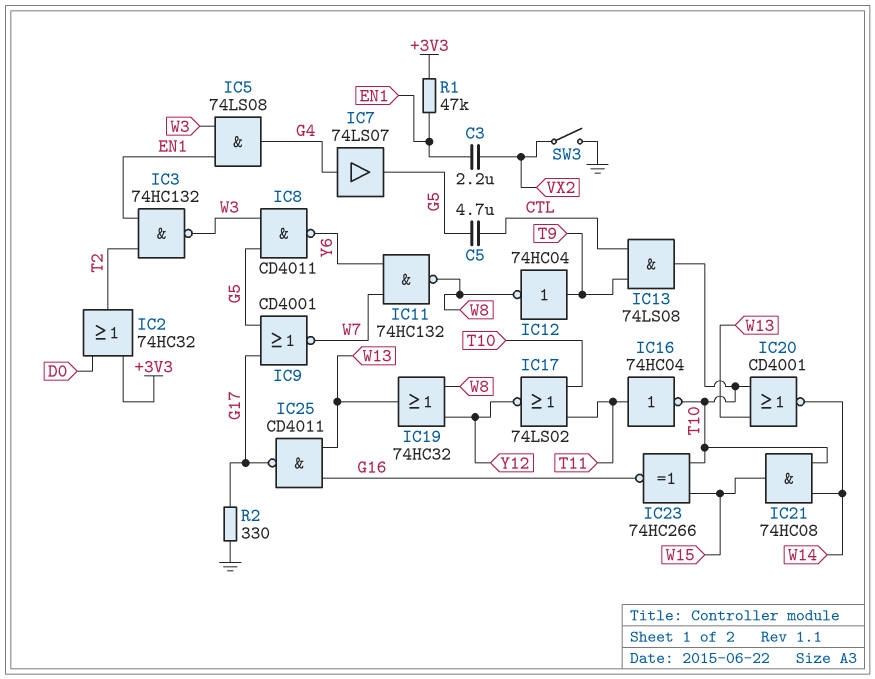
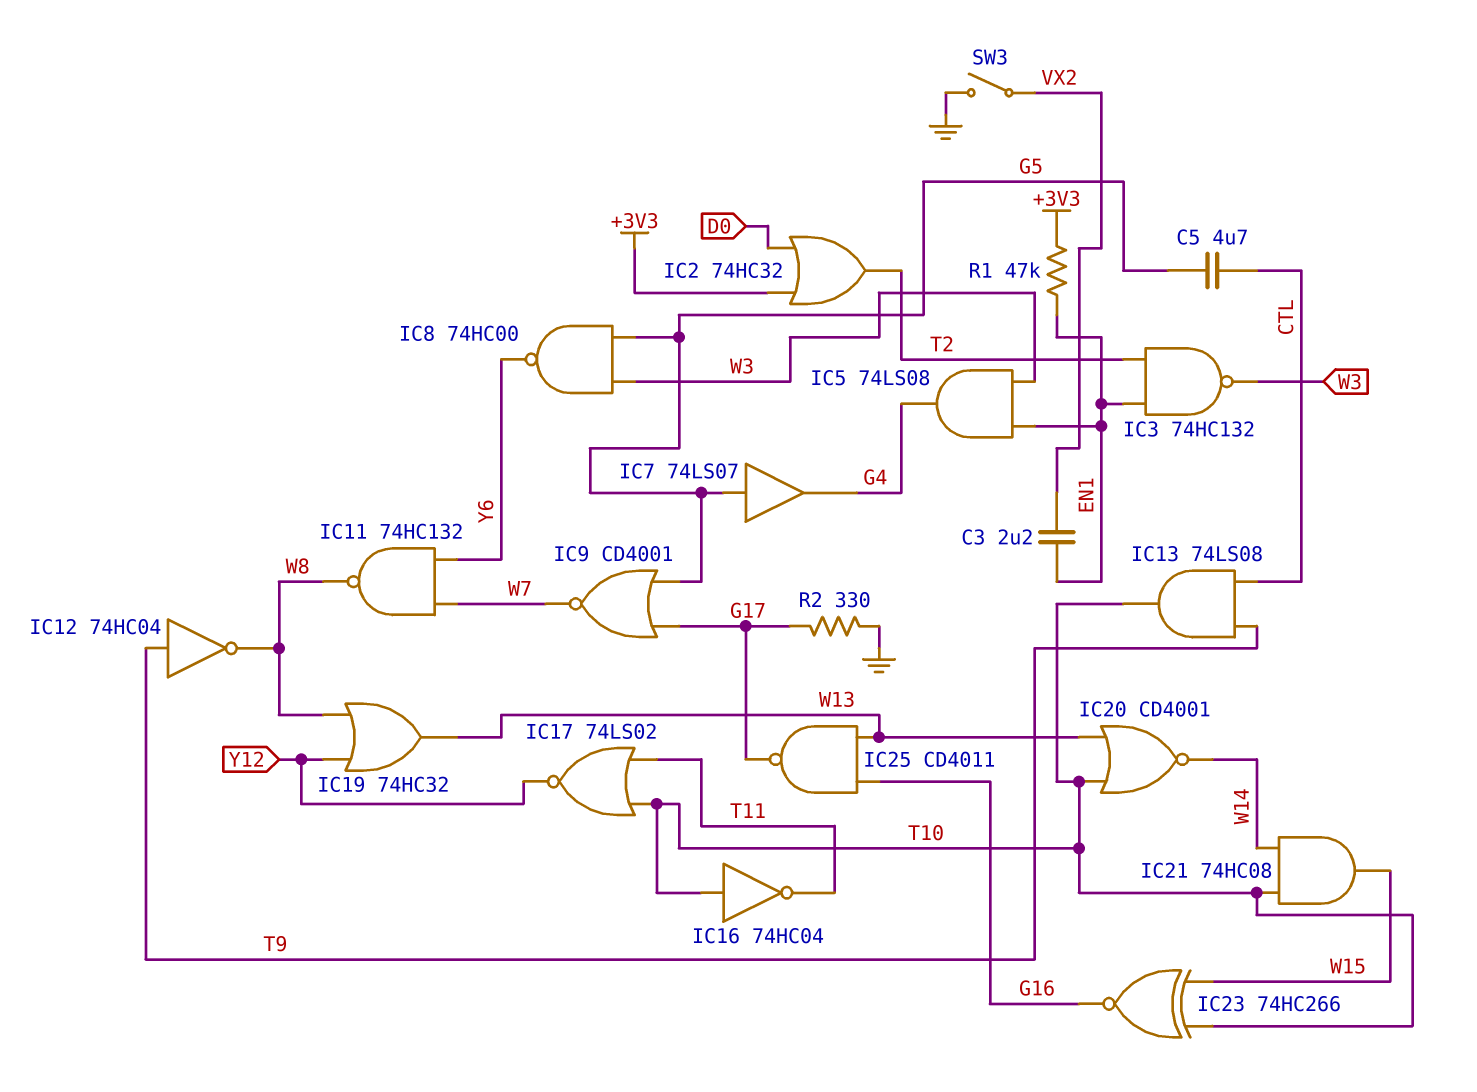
IC7: buffer 74LS07 (in G4, out G5) -> buffer 74LS07 (in G5, out G4)
IC8: NAND CD4011 (in G5, in W3, out Y6) -> NAND 74HC00 (in G5, in W3, out Y6)
IC16: NOT 74HC04 (in T11, out T10) -> NOT 74HC04 (in T10, out T11)

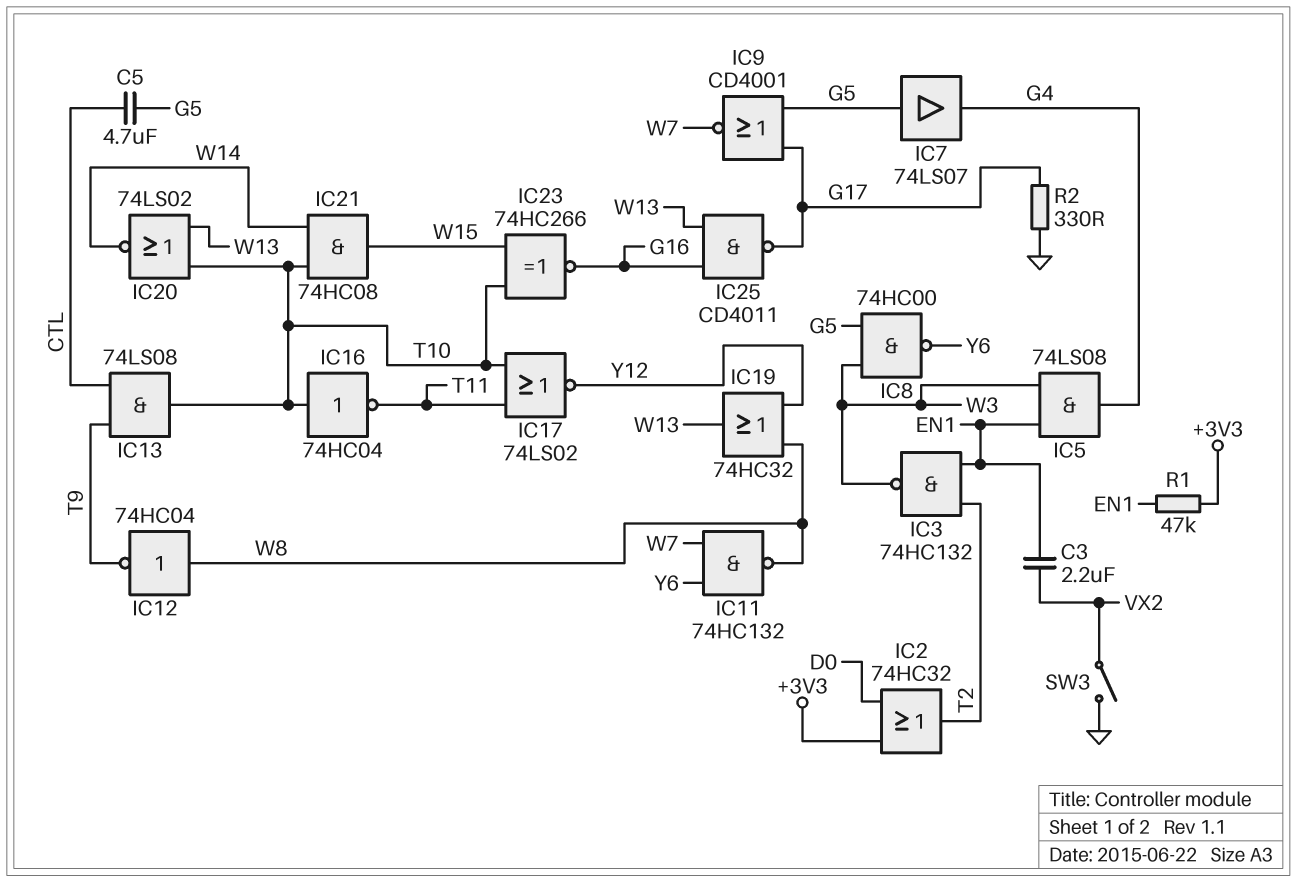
IC12: NOT 74HC04 (in T9, out W8) -> NOT 74HC04 (in W8, out T9)
IC20: NOR CD4001 (in T10, in W13, out W14) -> NOR 74LS02 (in T10, in W13, out W14)

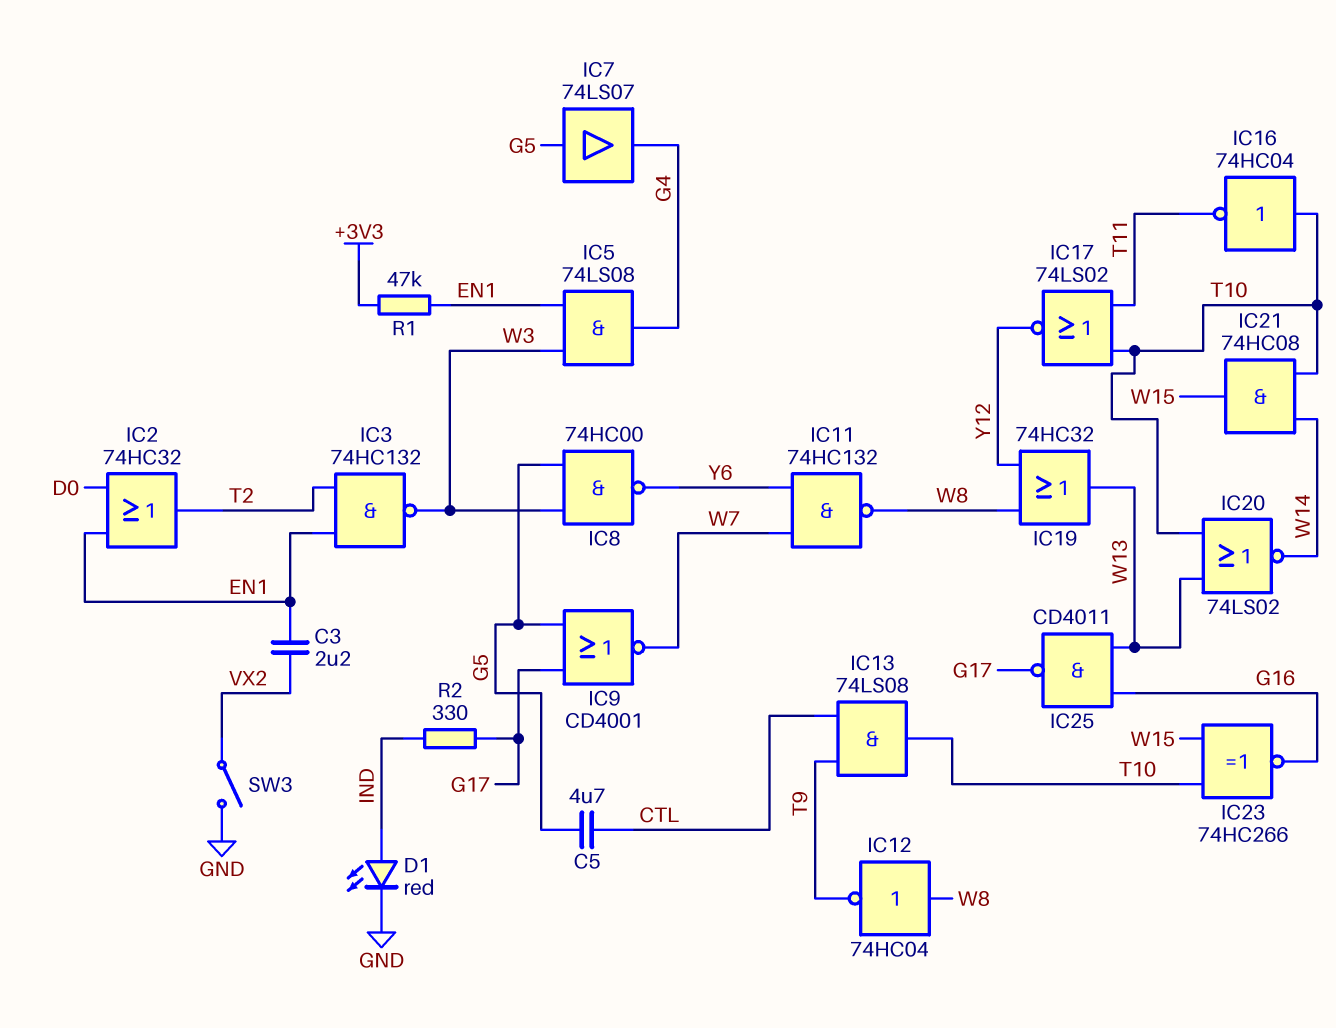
D1: none -> LED red (A IND, K GND)
IC2: OR 74HC32 (in +3V3, in D0, out T2) -> OR 74HC32 (in D0, in EN1, out T2)
R2: 330 (G17, GND) -> 330 (G17, IND)

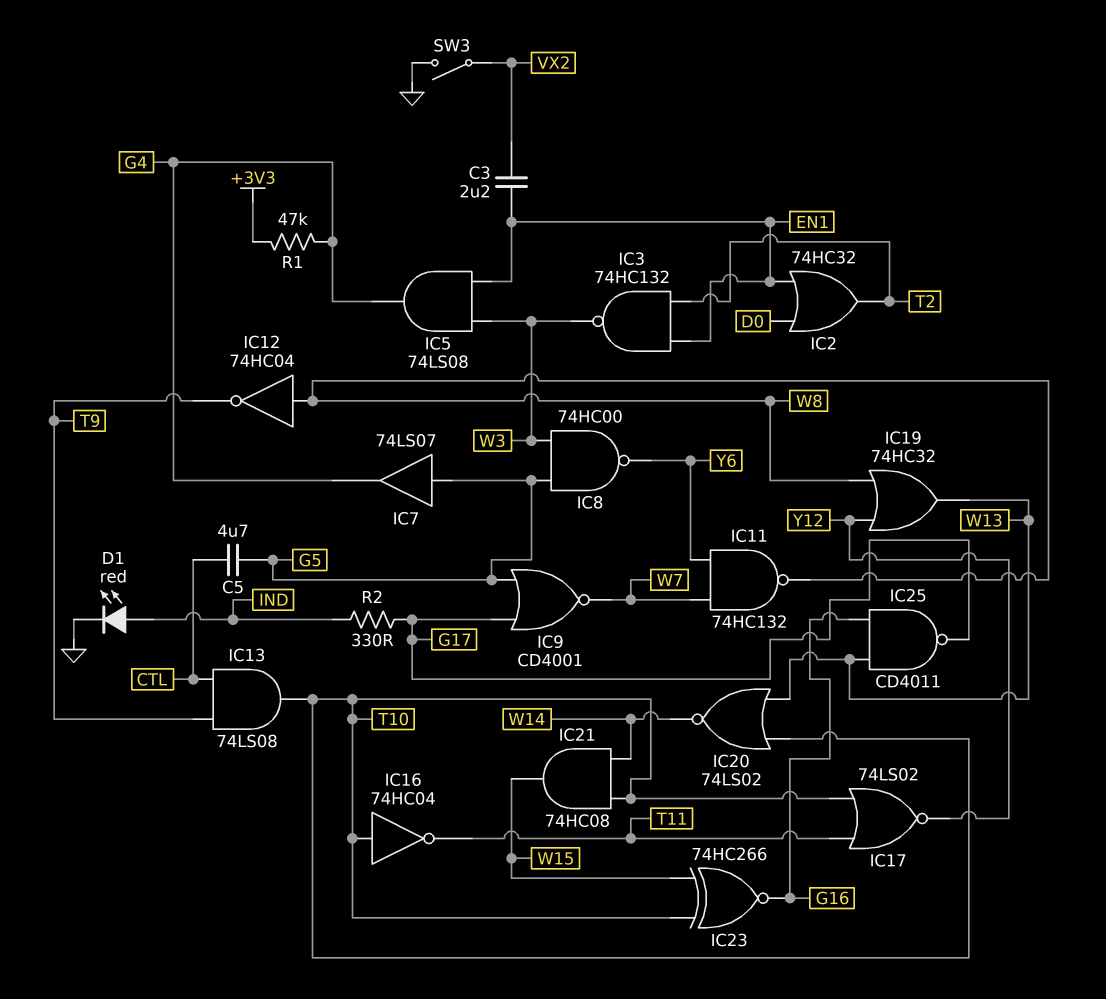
R1: 47k (+3V3, EN1) -> 47k (+3V3, G4)

